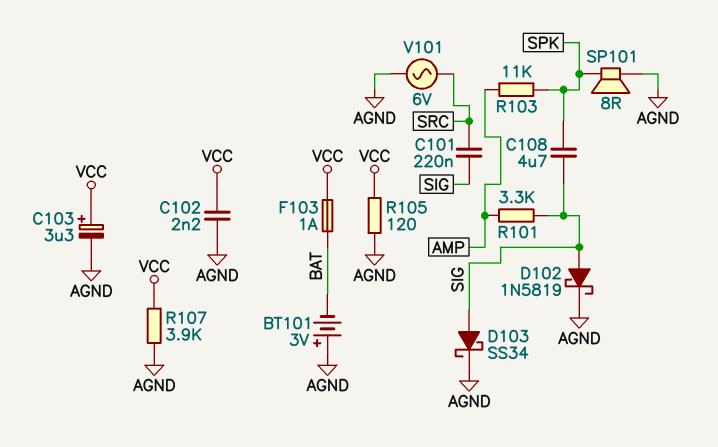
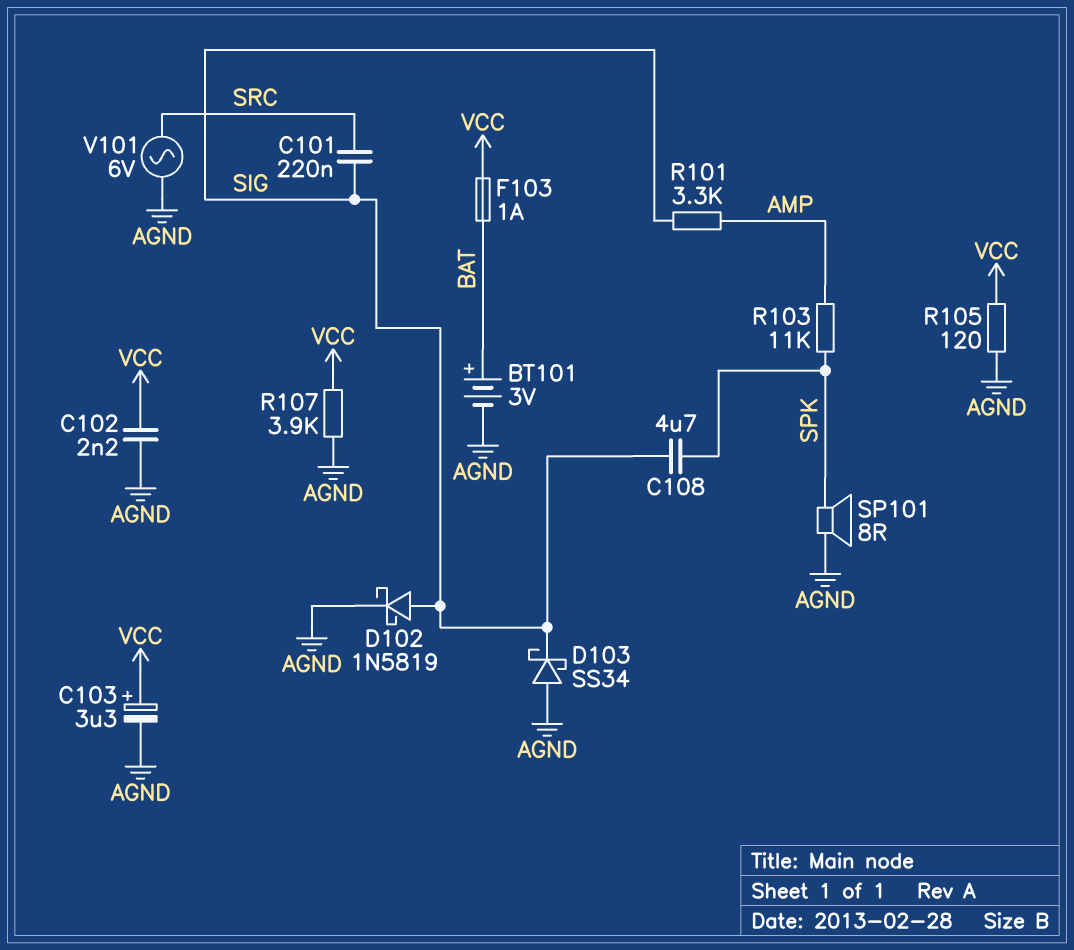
BT101: 3V (plus AGND, minus BAT) -> 3V (plus BAT, minus AGND)
D103: schottky SS34 (A SIG, K AGND) -> schottky SS34 (A AGND, K SIG)

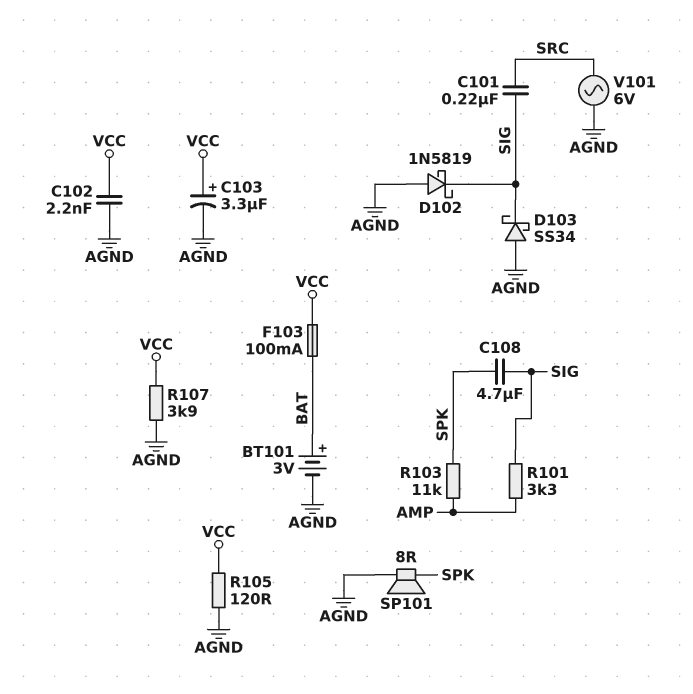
D102: schottky 1N5819 (A SIG, K AGND) -> schottky 1N5819 (A AGND, K SIG)
F103: 1A (BAT, VCC) -> 100mA (BAT, VCC)

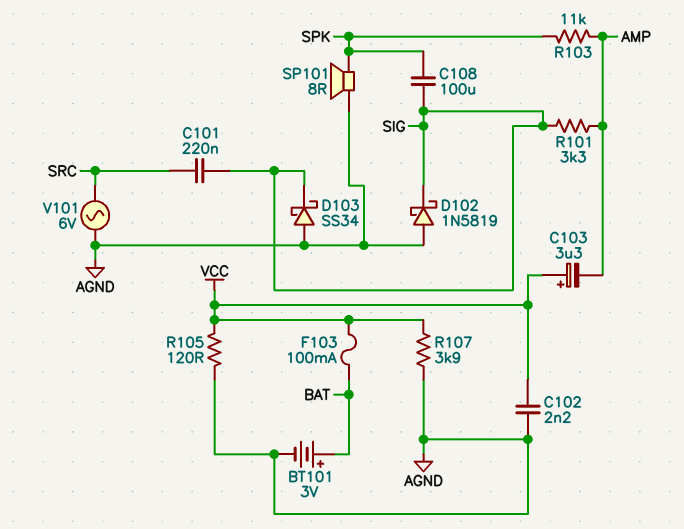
C103: 3.3uF (plus VCC, minus AGND) -> 3.3uF (plus VCC, minus AMP)
C108: 4.7uF (SIG, SPK) -> 100uF (SIG, SPK)

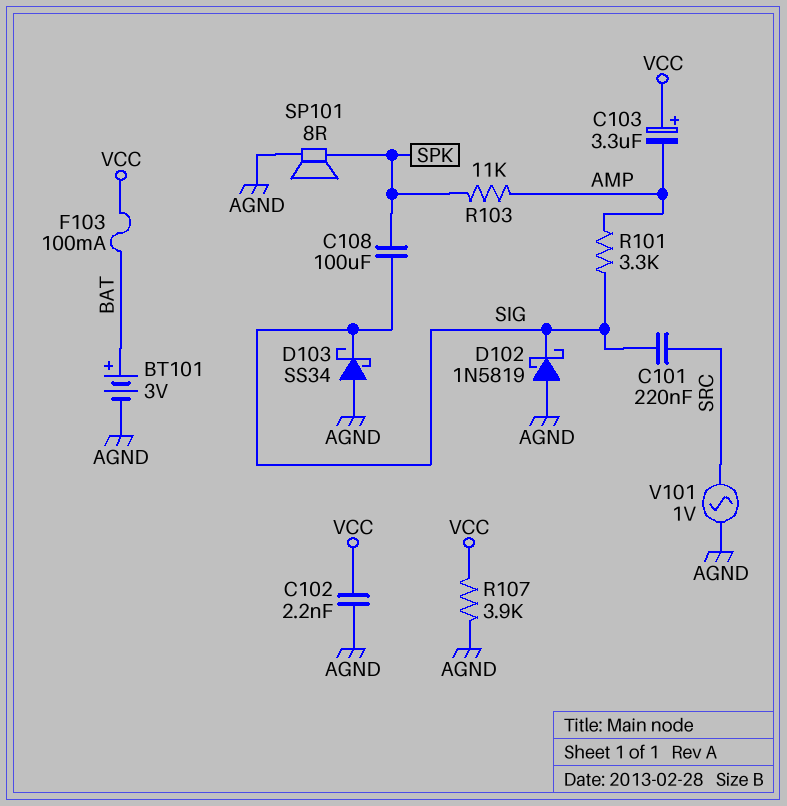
R105: 120 (AGND, VCC) -> none
V101: AC 6V (AGND, SRC) -> AC 1V (AGND, SRC)

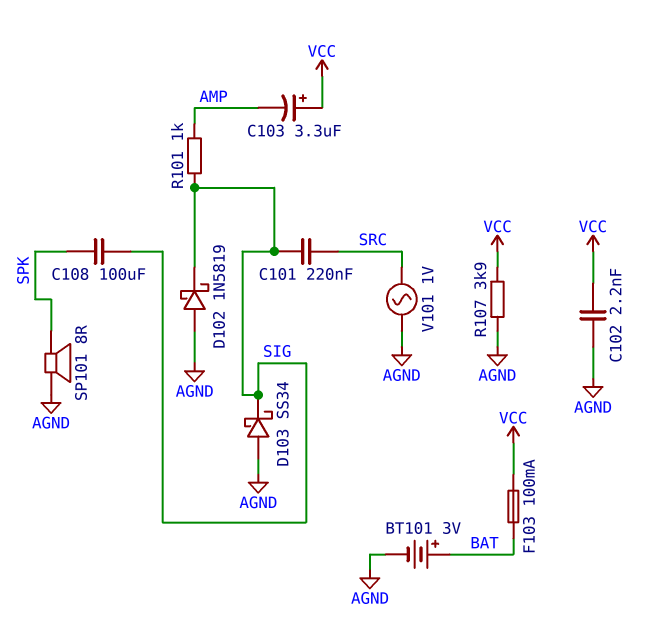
R101: 3.3k (AMP, SIG) -> 1k (AMP, SIG)
R103: 11k (AMP, SPK) -> none

